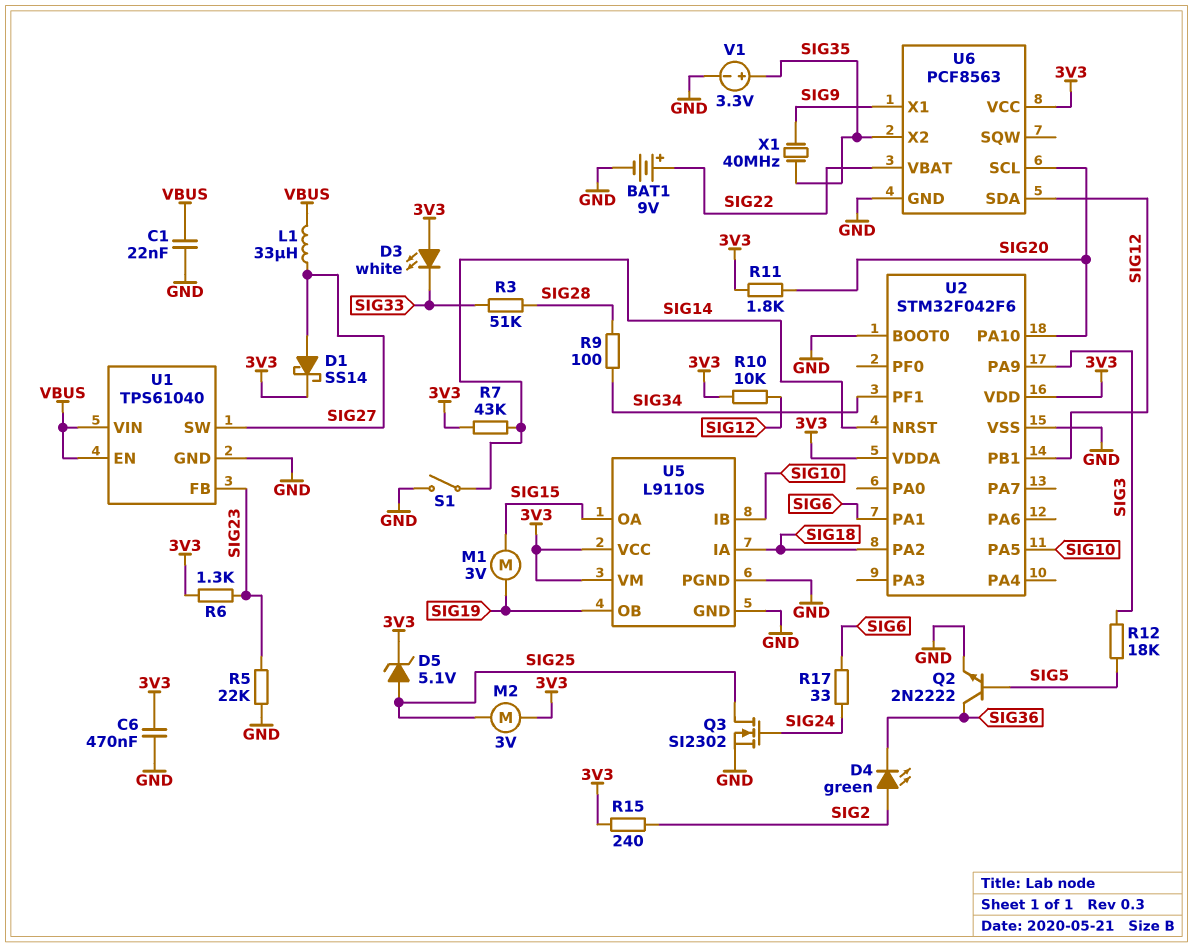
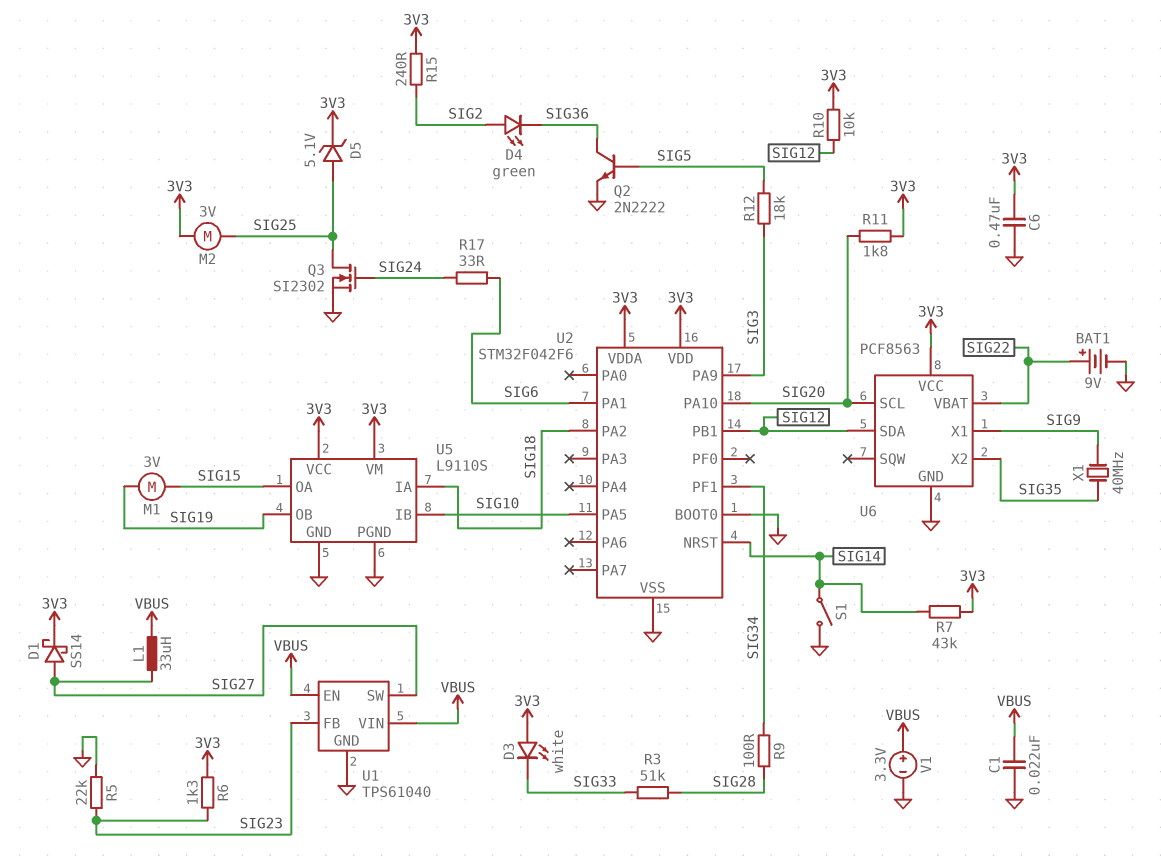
V1: 3.3V (plus SIG35, minus GND) -> 3.3V (plus VBUS, minus GND)

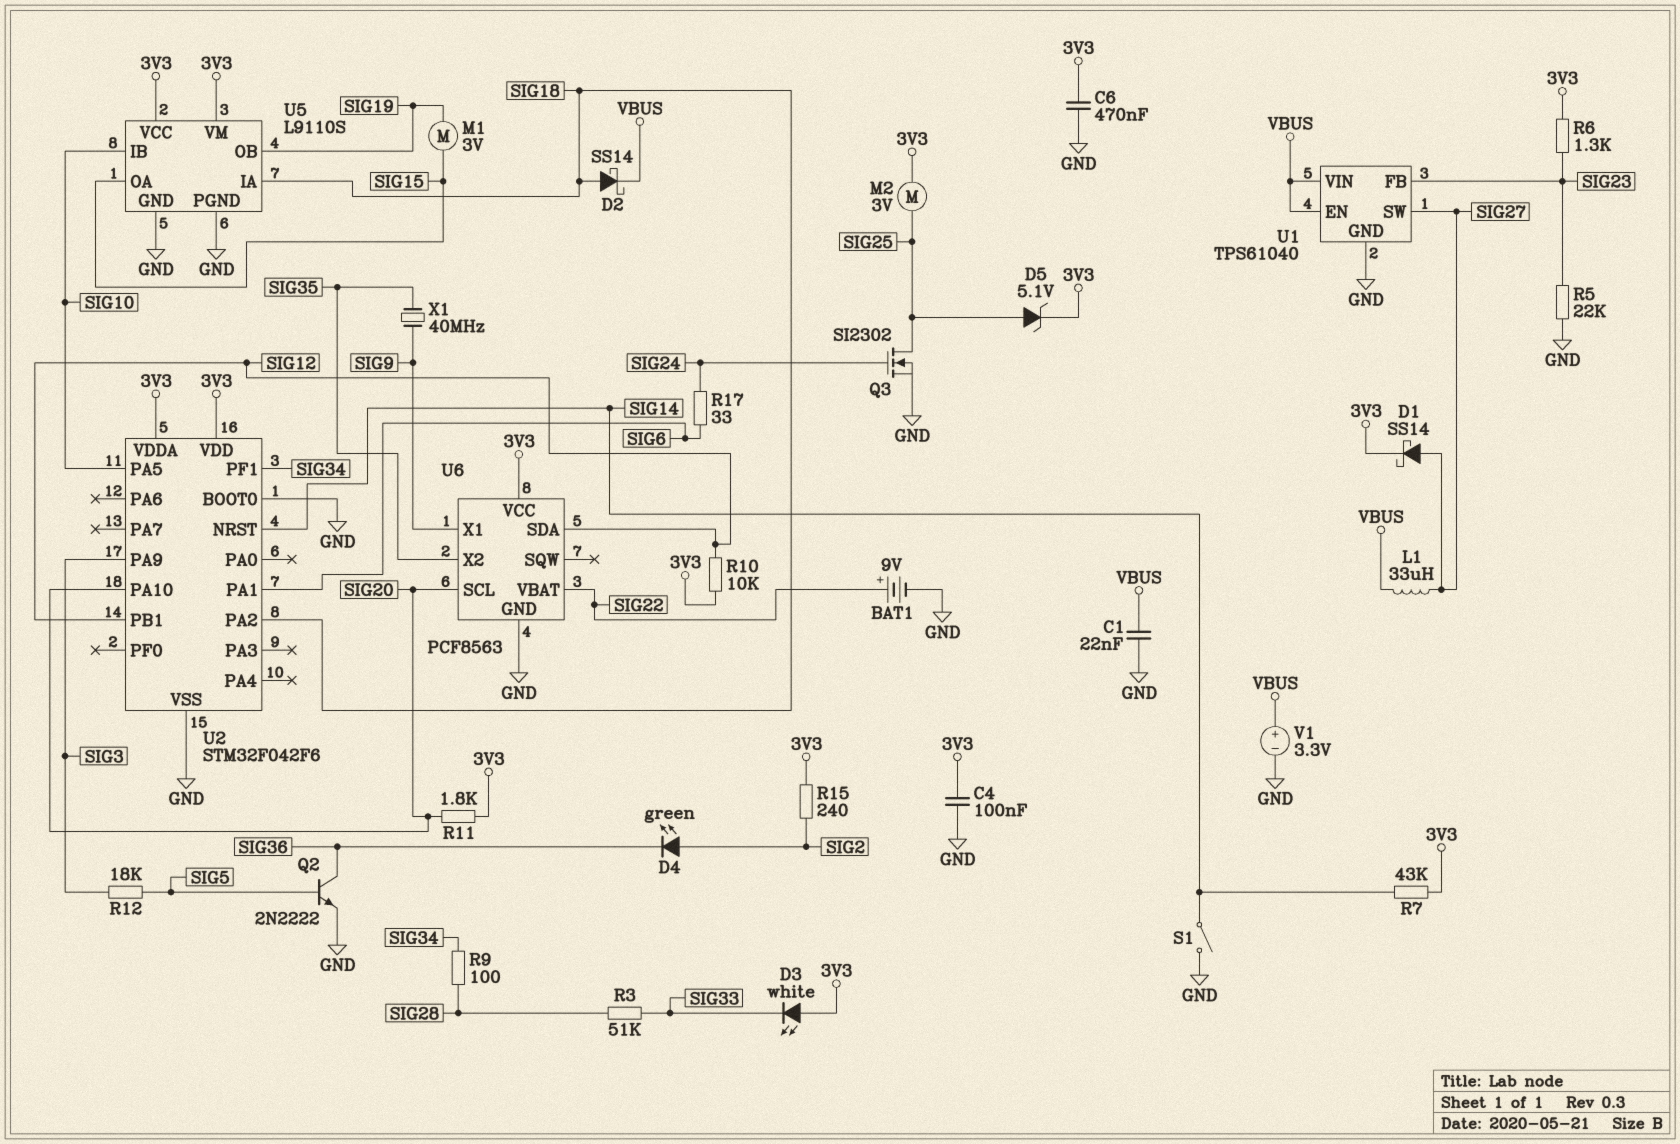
C4: none -> 100nF (3V3, GND)
D2: none -> schottky SS14 (A SIG18, K VBUS)

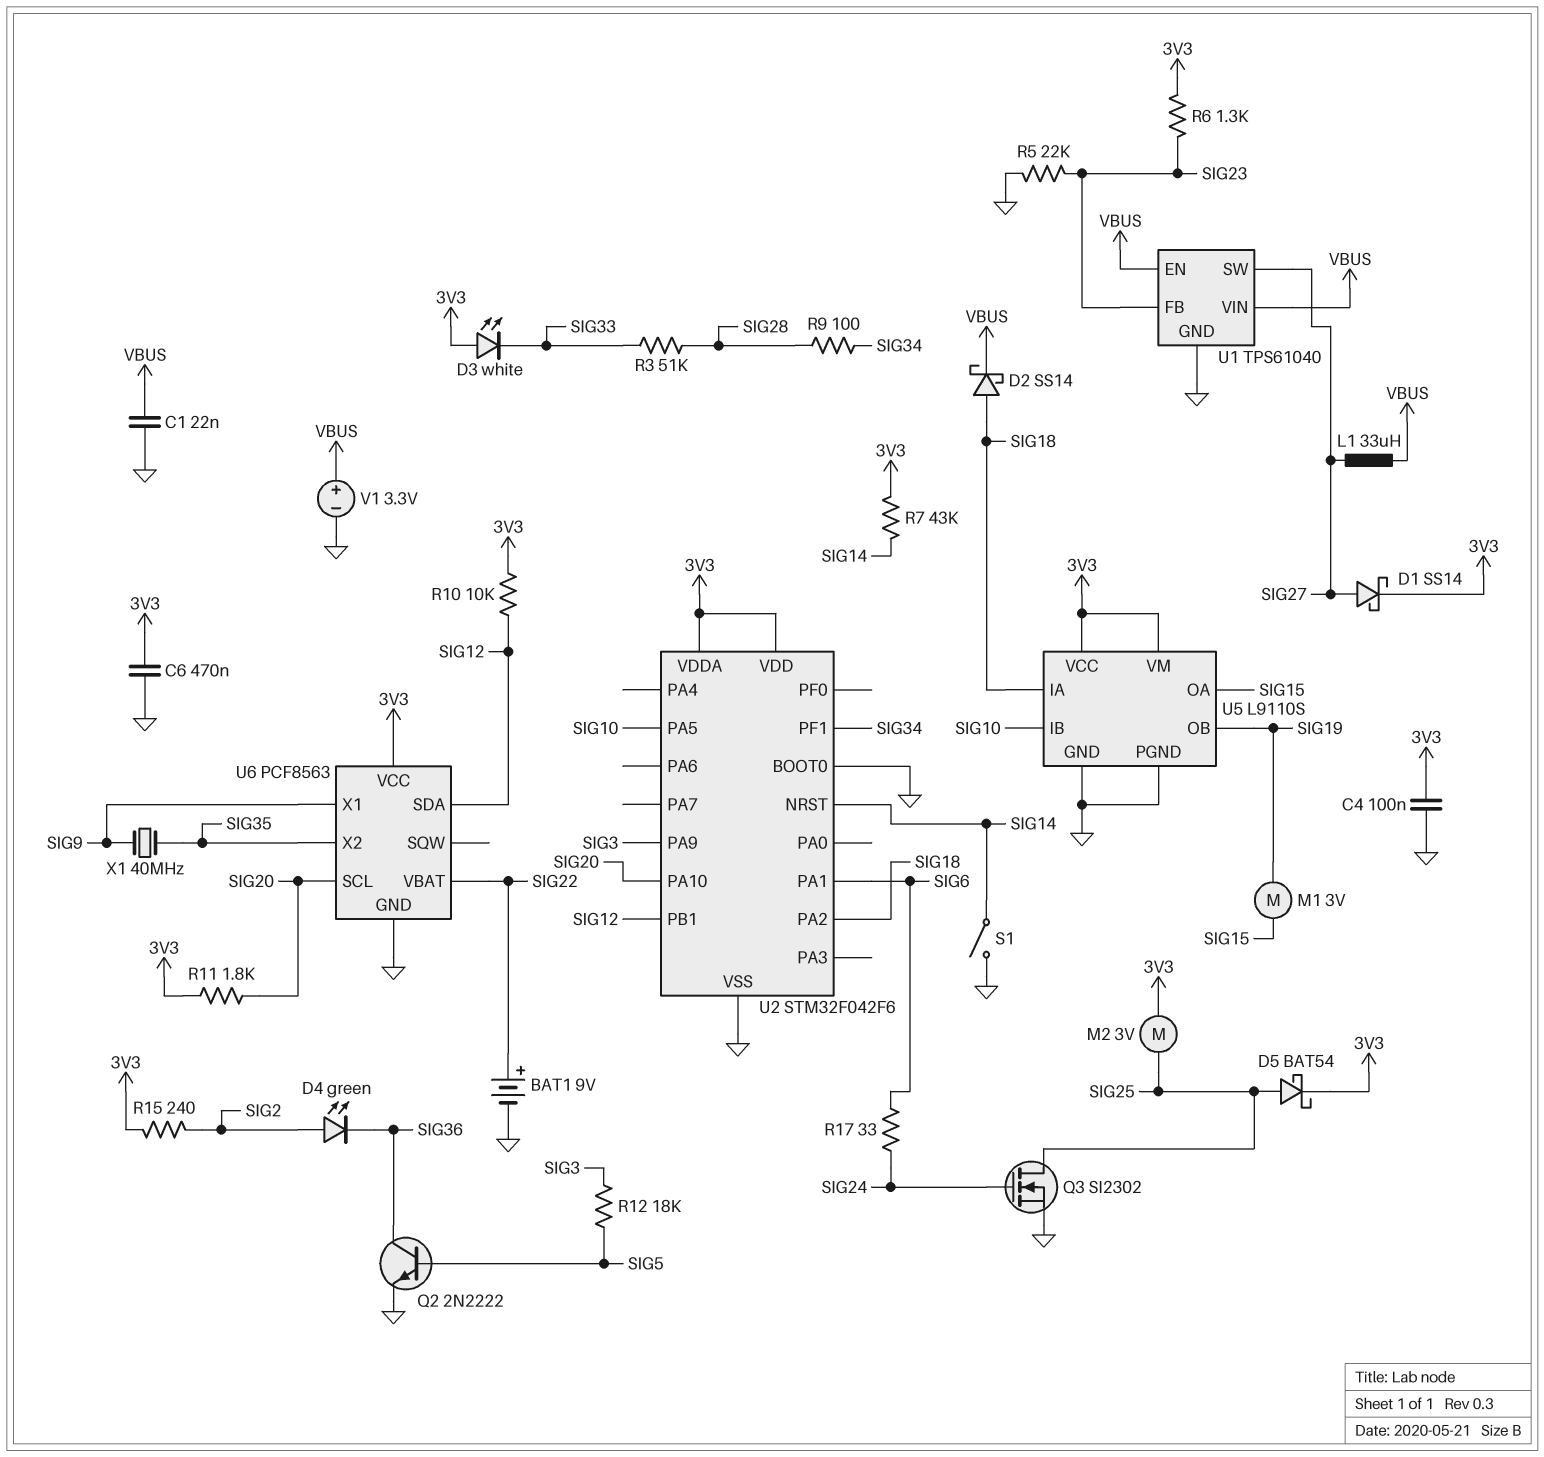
D5: zener 5.1V (A SIG25, K 3V3) -> schottky BAT54 (A SIG25, K 3V3)

